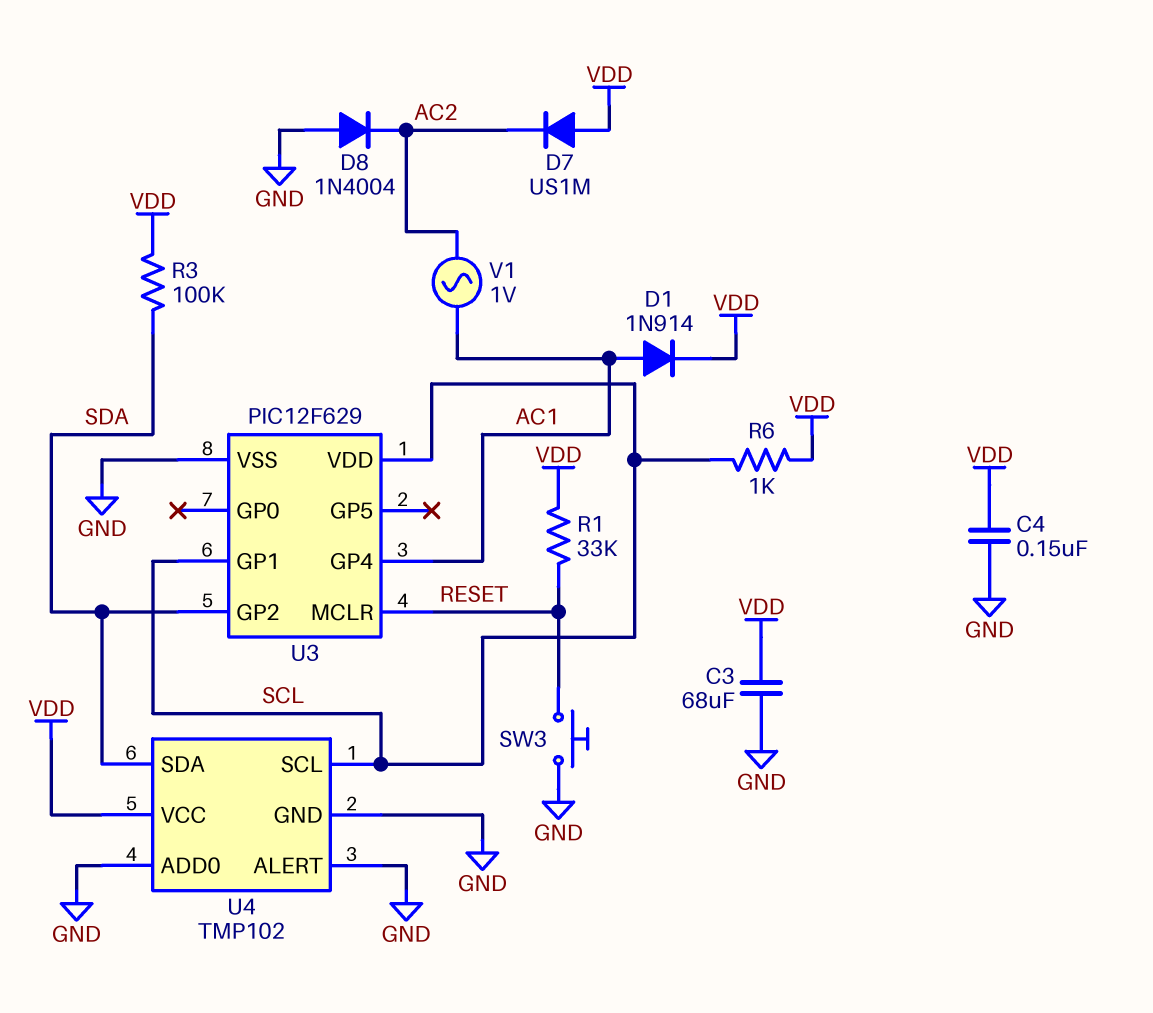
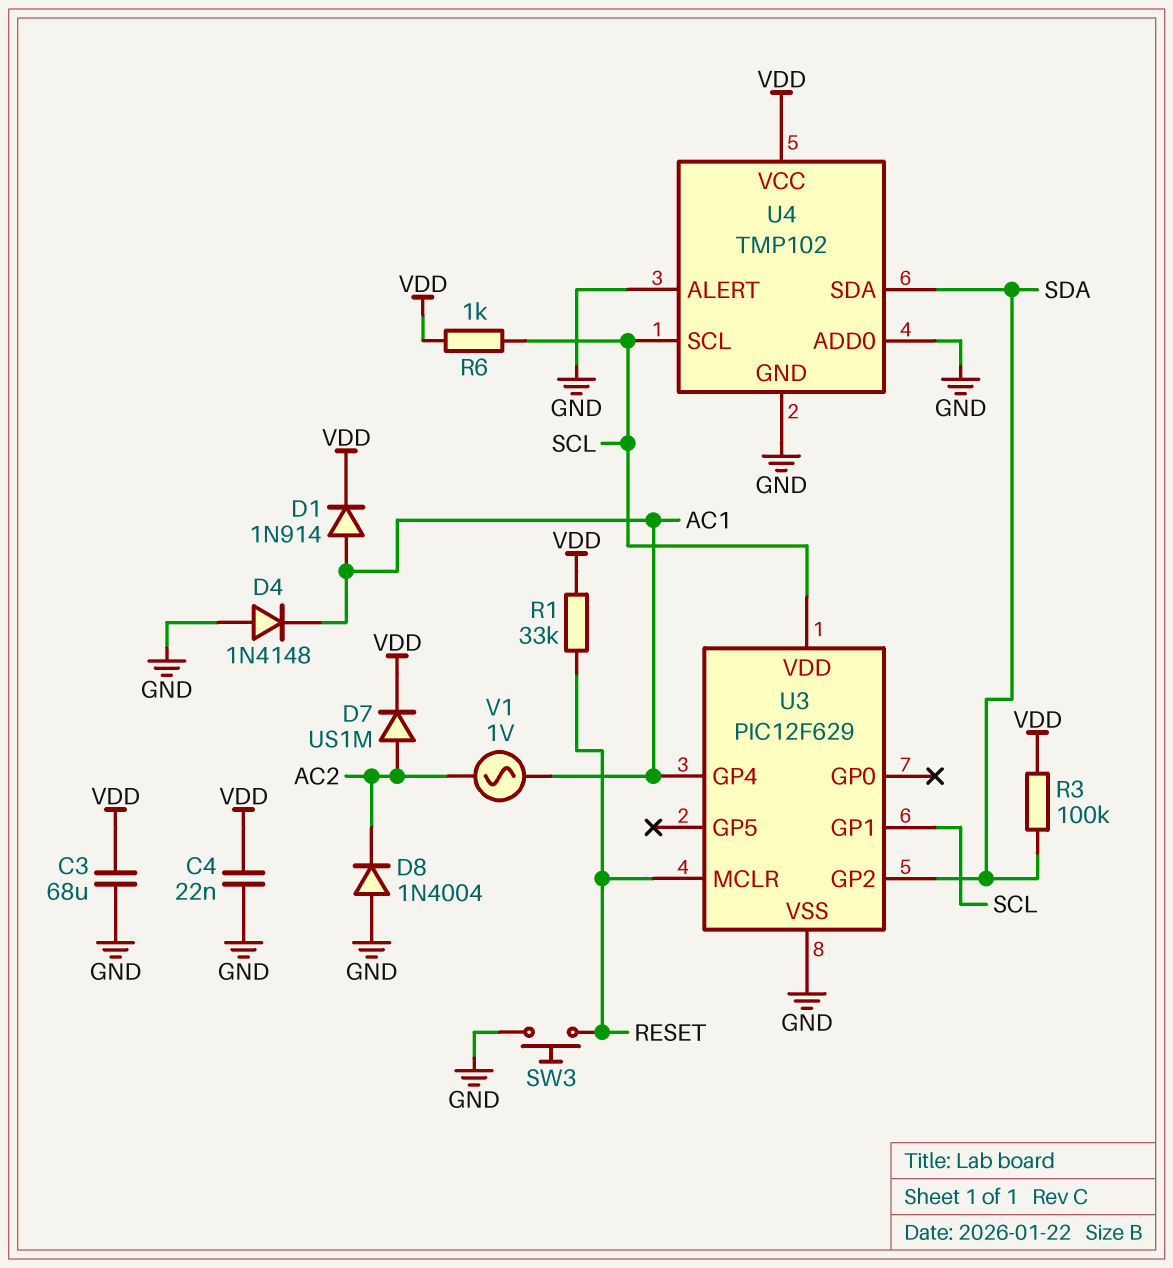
C4: 150nF (GND, VDD) -> 22nF (GND, VDD)
D4: none -> diode 1N4148 (A GND, K AC1)
D7: diode US1M (A VDD, K AC2) -> diode US1M (A AC2, K VDD)

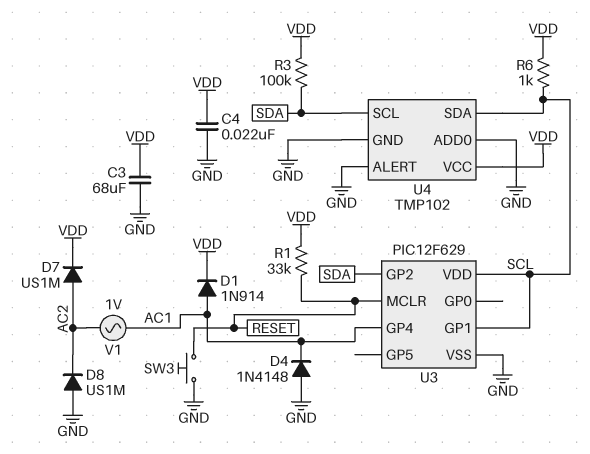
D8: diode 1N4004 (A GND, K AC2) -> diode US1M (A GND, K AC2)
U4 pin SCL: SCL -> SDA
U4 pin SDA: SDA -> SCL

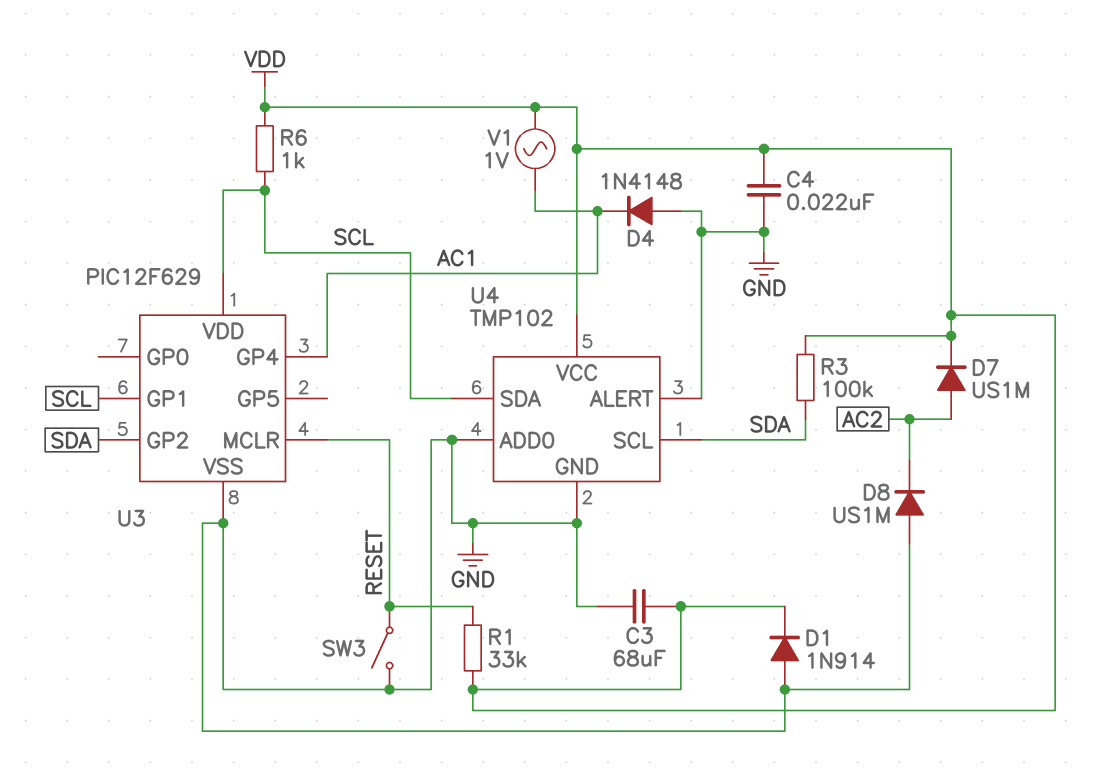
D1: diode 1N914 (A AC1, K VDD) -> diode 1N914 (A GND, K VDD)
SW3: button (GND, RESET) -> switch (GND, RESET)
V1: AC 1V (AC1, AC2) -> AC 1V (AC1, VDD)

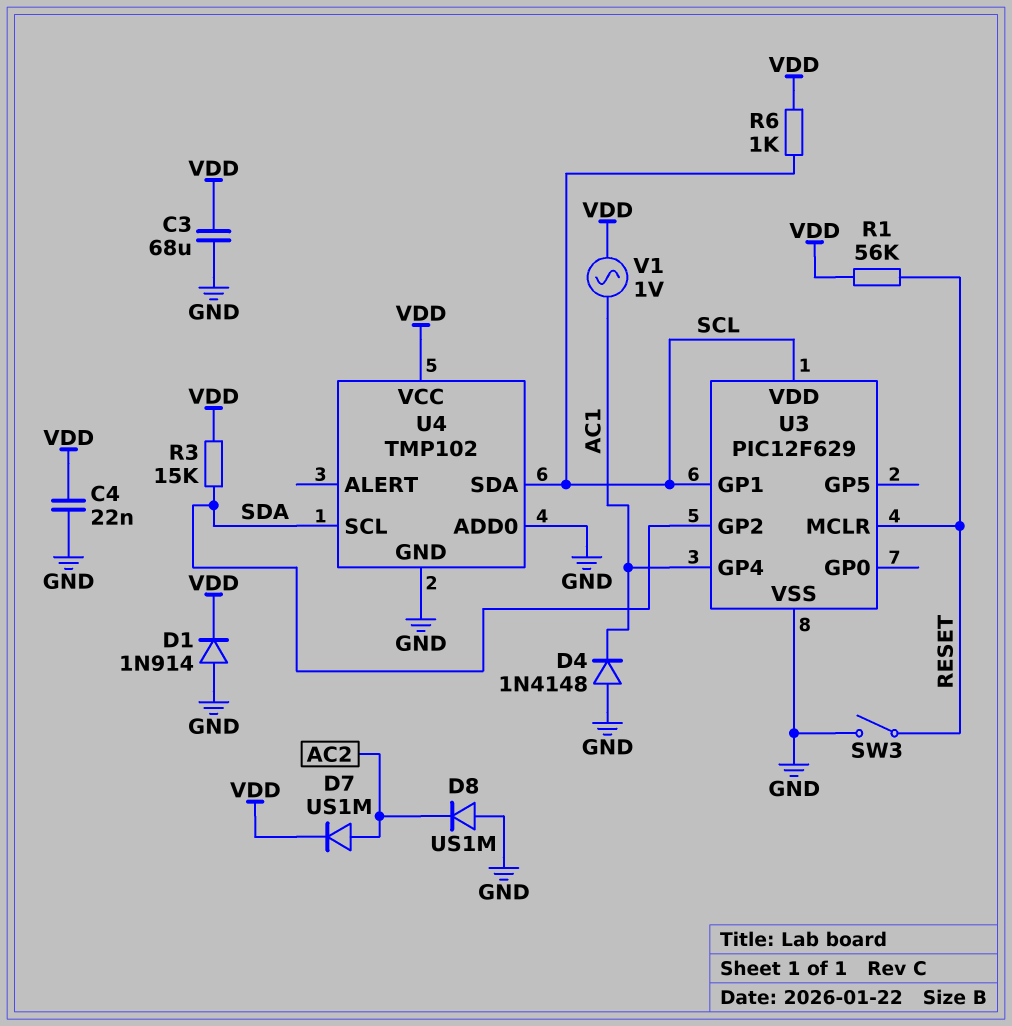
R1: 33k (RESET, VDD) -> 56k (RESET, VDD)
R3: 100k (SDA, VDD) -> 15k (SDA, VDD)
U4 pin ALERT: GND -> none

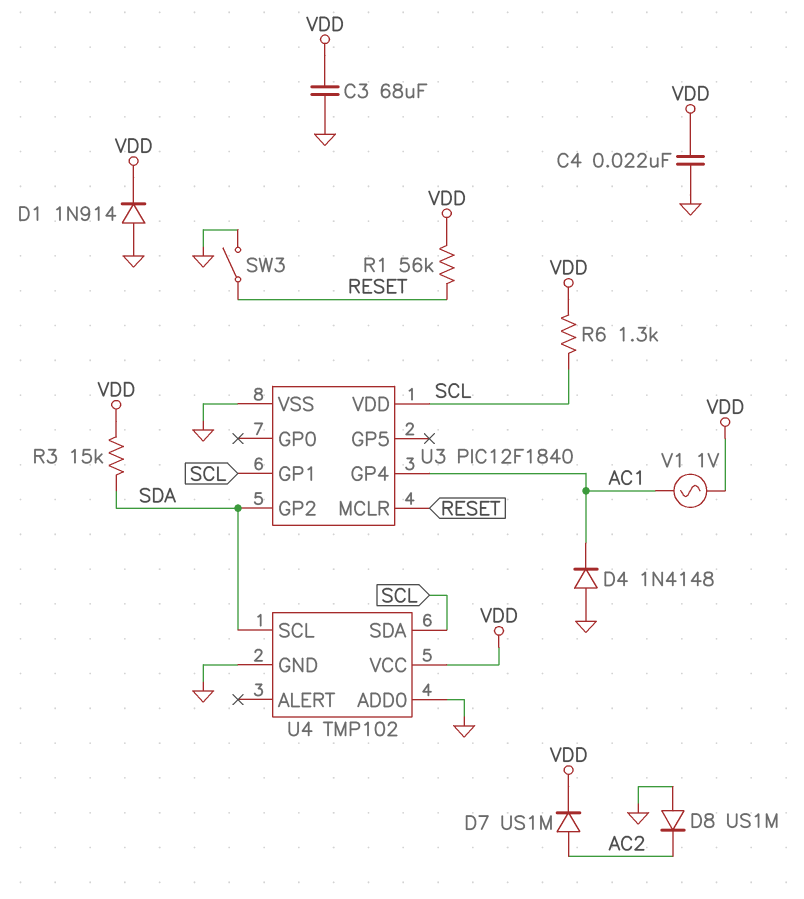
R6: 1k (SCL, VDD) -> 1.3k (SCL, VDD)
U3: PIC12F629 -> PIC12F1840

